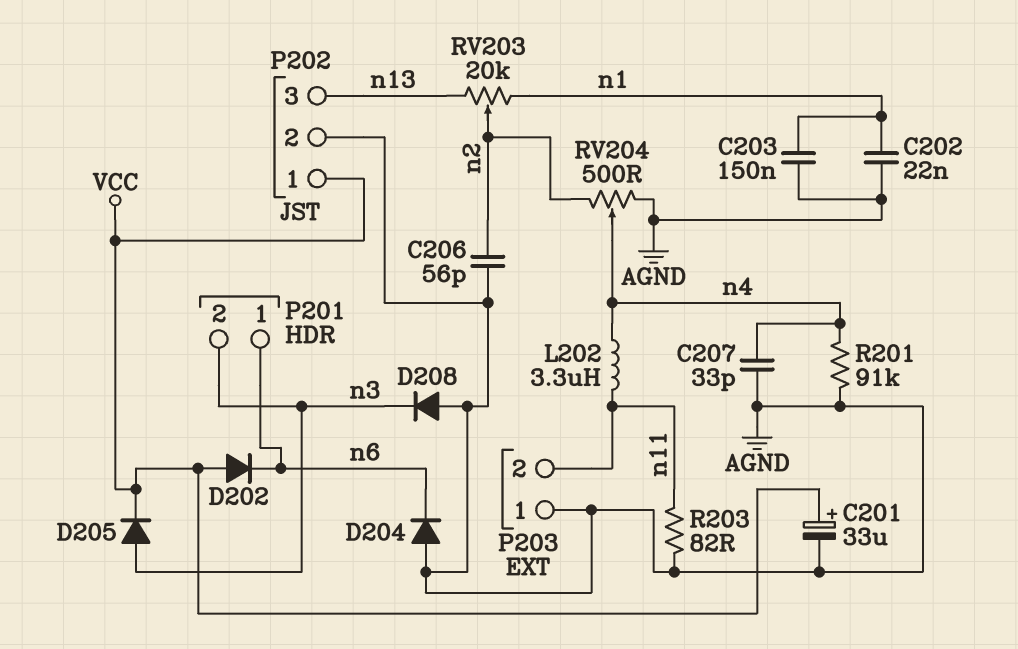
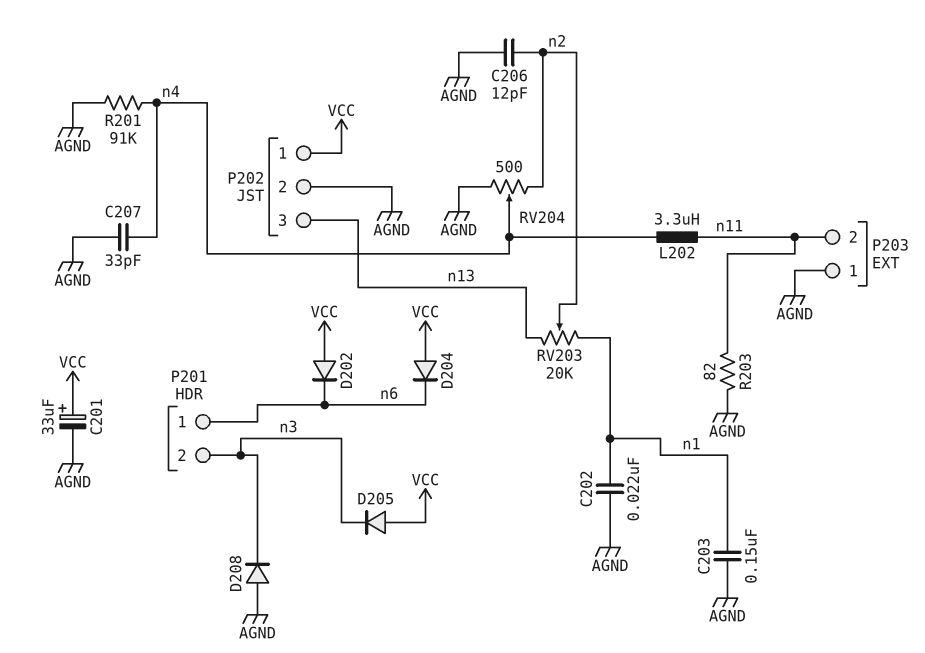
C206: 56pF (AGND, n2) -> 12pF (AGND, n2)
D204: diode (A AGND, K n6) -> diode (A VCC, K n6)
D205: diode (A n3, K VCC) -> diode (A VCC, K n3)

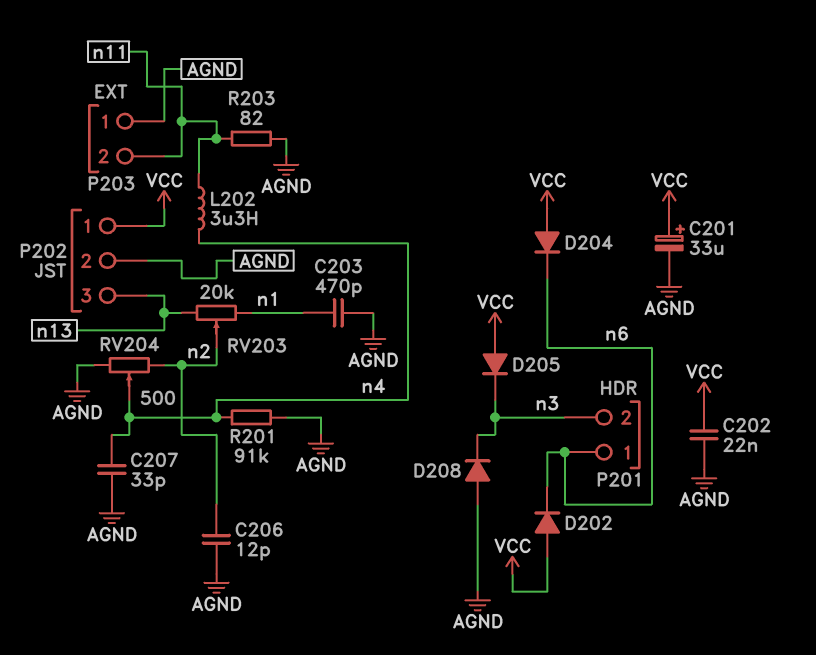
C202: 22nF (AGND, n1) -> 22nF (AGND, VCC)
C203: 150nF (AGND, n1) -> 470pF (AGND, n1)

